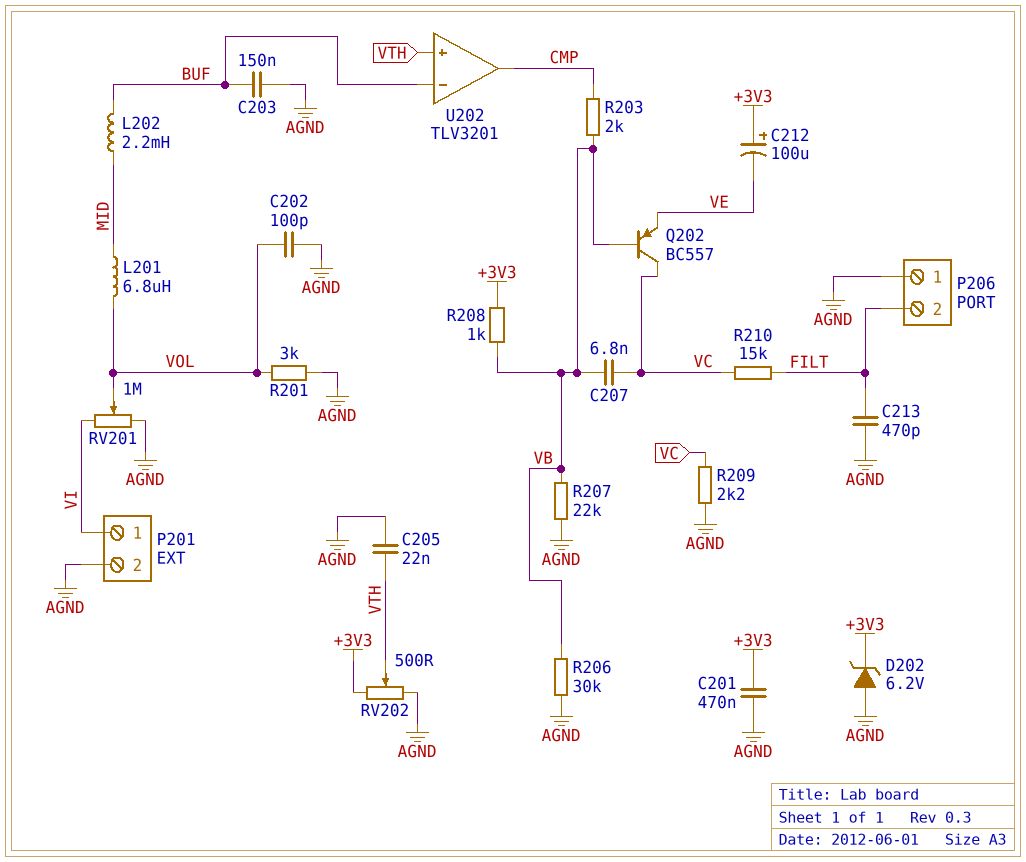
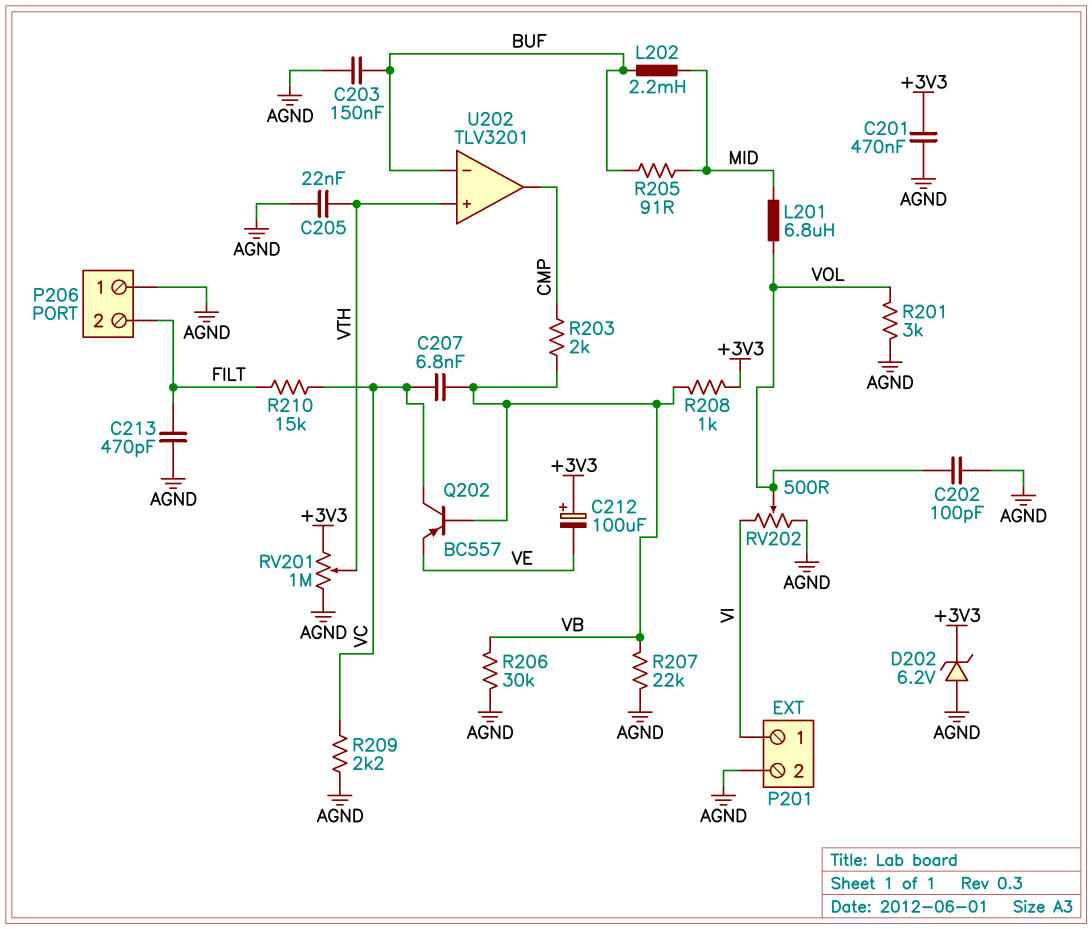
R205: none -> 91 (BUF, MID)
RV201: 1M (AGND, VI, wiper VOL) -> 1M (+3V3, AGND, wiper VTH)
RV202: 500 (+3V3, AGND, wiper VTH) -> 500 (AGND, VI, wiper VOL)

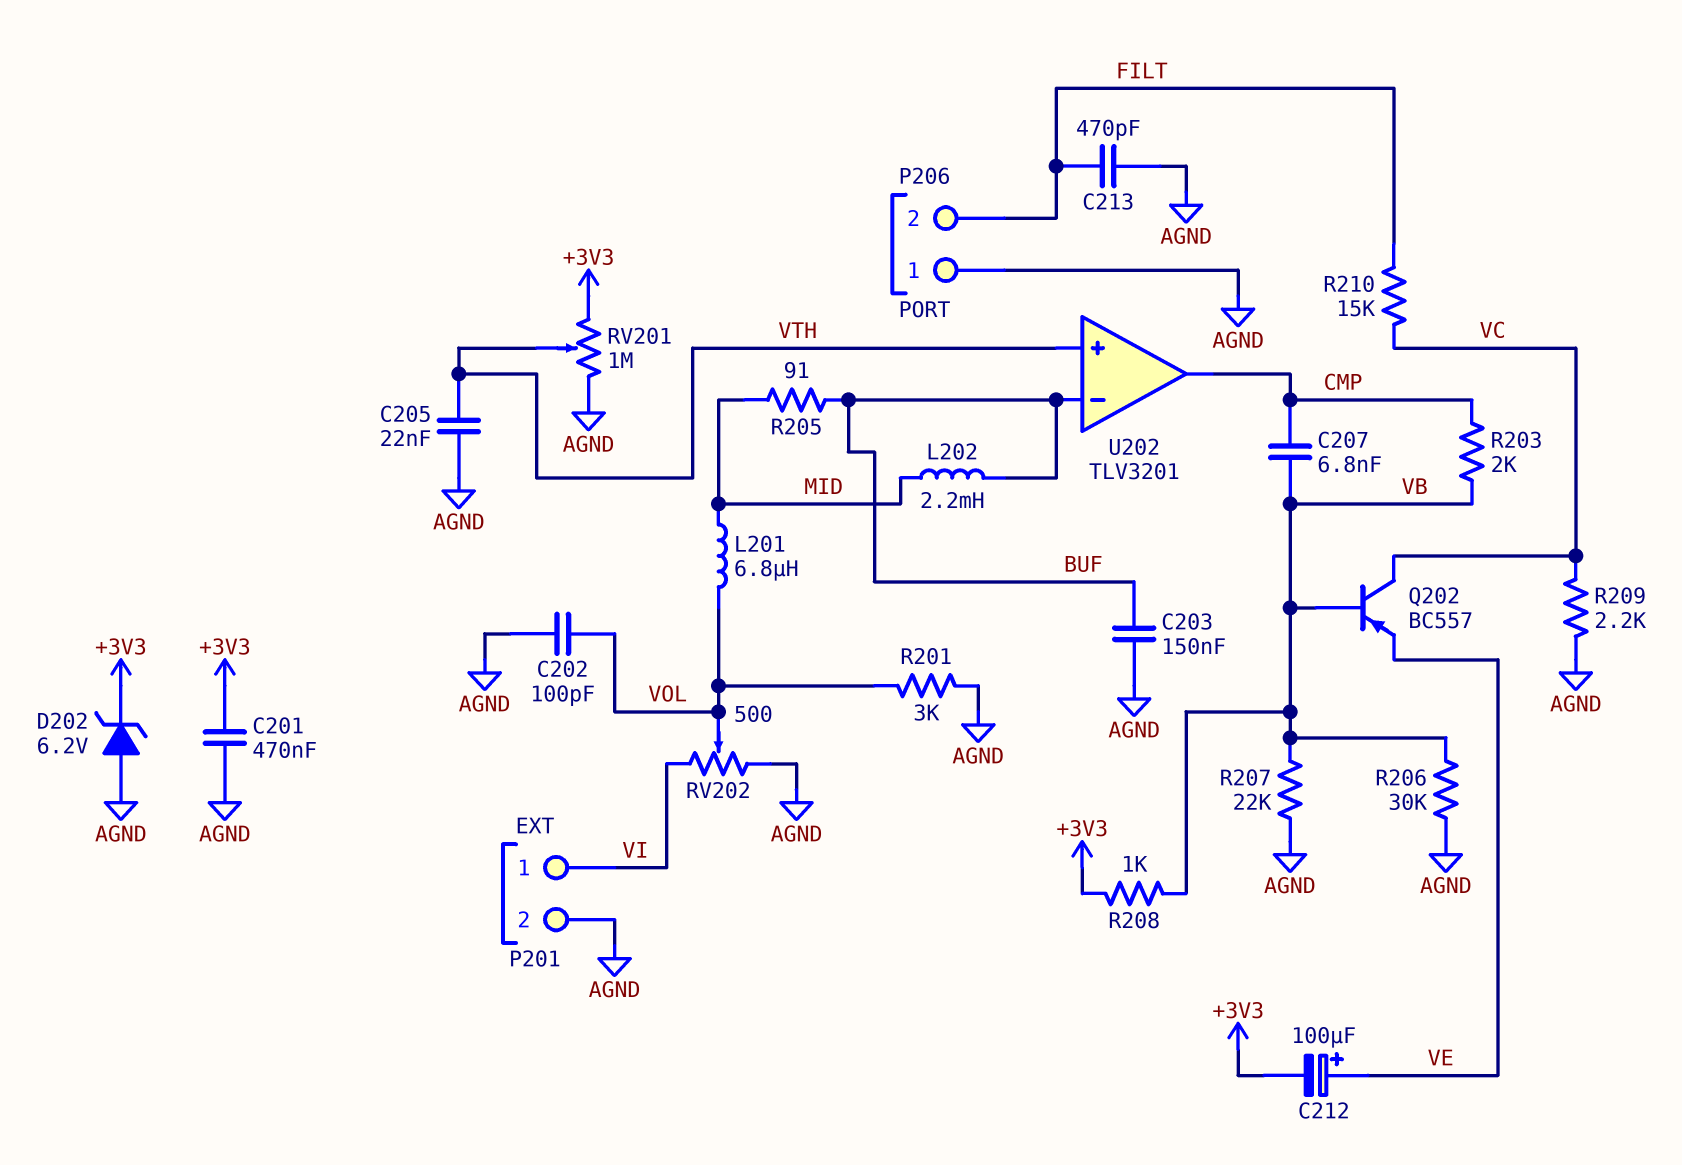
C207: 6.8nF (VB, VC) -> 6.8nF (CMP, VB)
C212: 100uF (plus +3V3, minus VE) -> 100uF (plus VE, minus +3V3)

